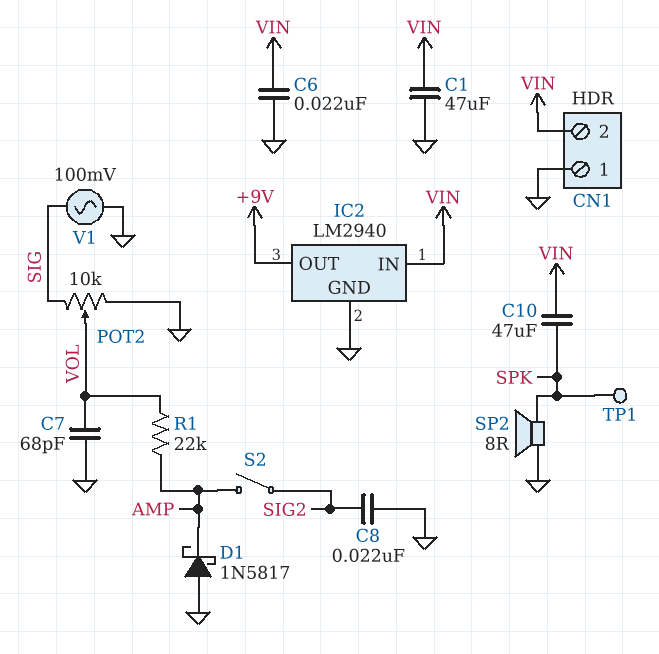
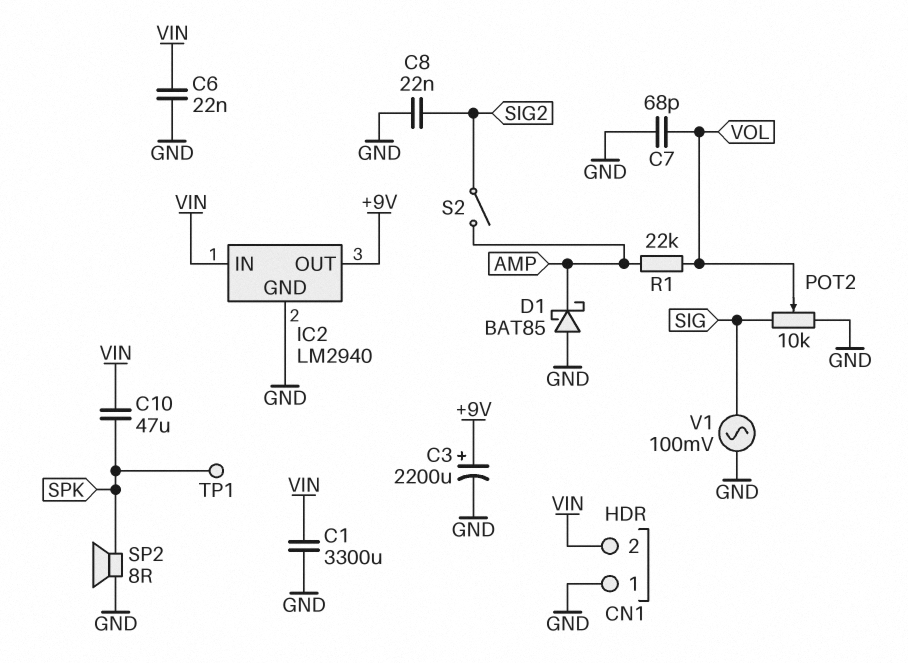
C1: 47uF (GND, VIN) -> 3300uF (GND, VIN)
C3: none -> 2200uF (plus +9V, minus GND)
D1: schottky 1N5817 (A GND, K AMP) -> schottky BAT85 (A GND, K AMP)

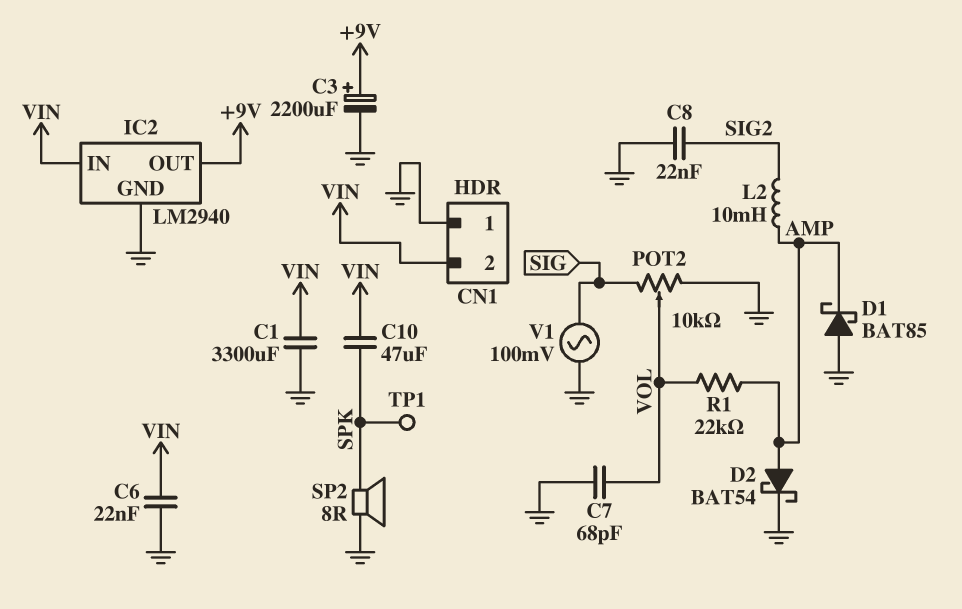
D2: none -> schottky BAT54 (A AMP, K GND)
L2: none -> 10mH (AMP, SIG2)
S2: switch (AMP, SIG2) -> none

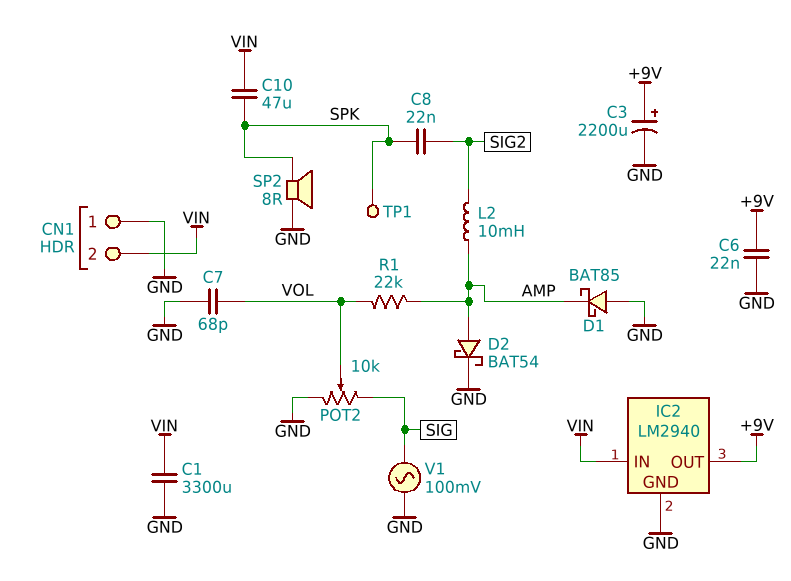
C6: 22nF (GND, VIN) -> 22nF (+9V, GND)
C8: 22nF (GND, SIG2) -> 22nF (SIG2, SPK)

